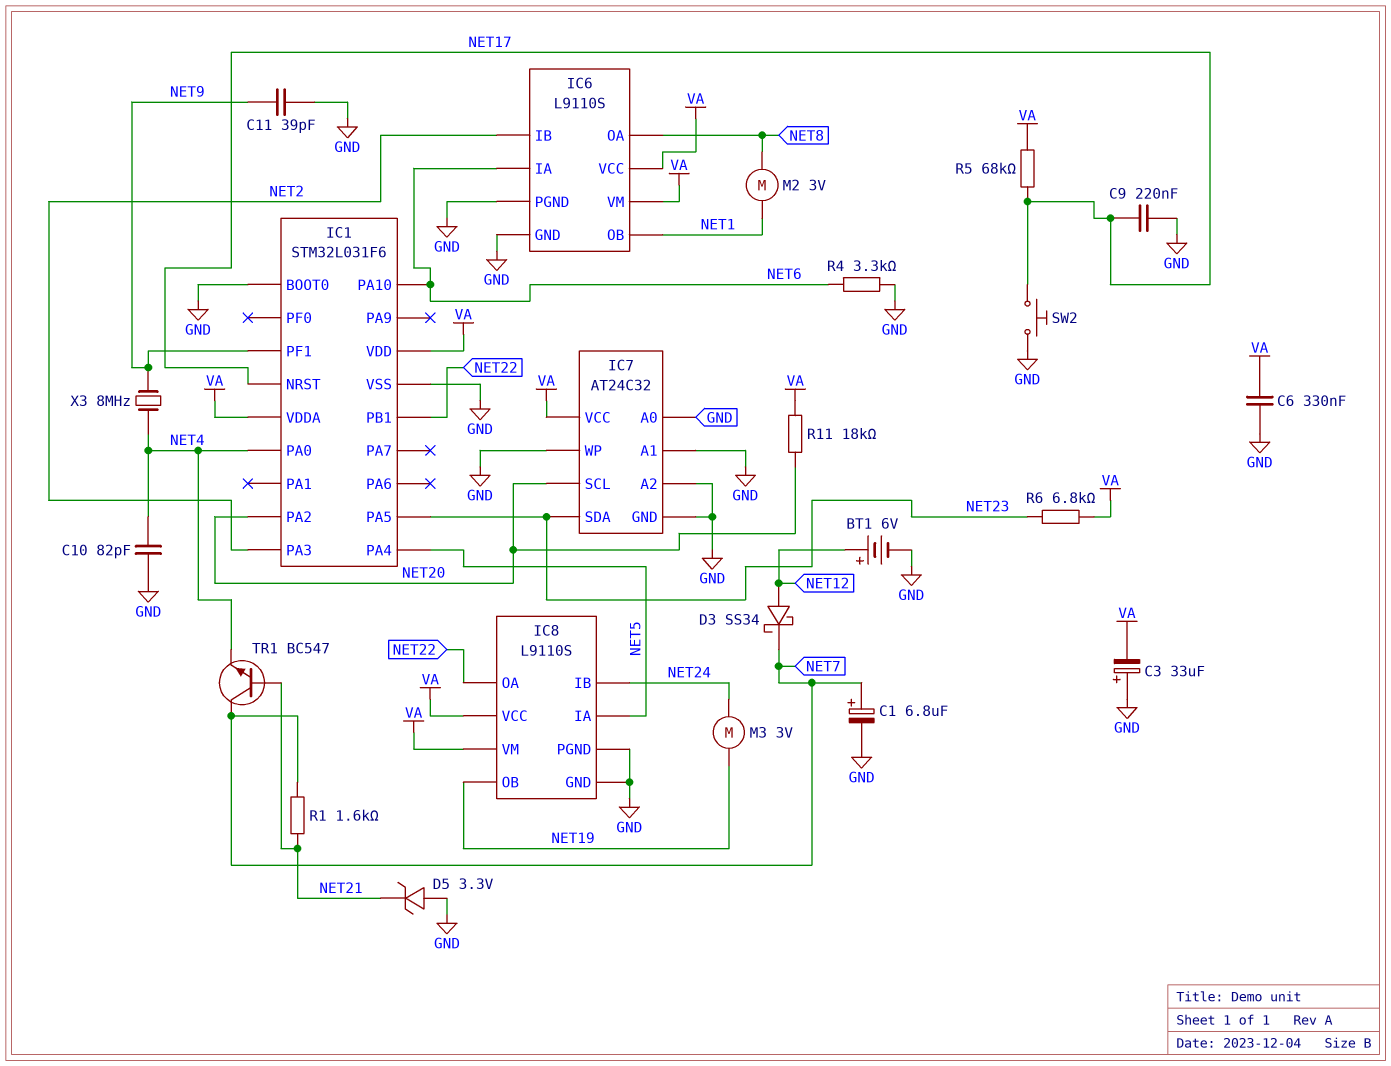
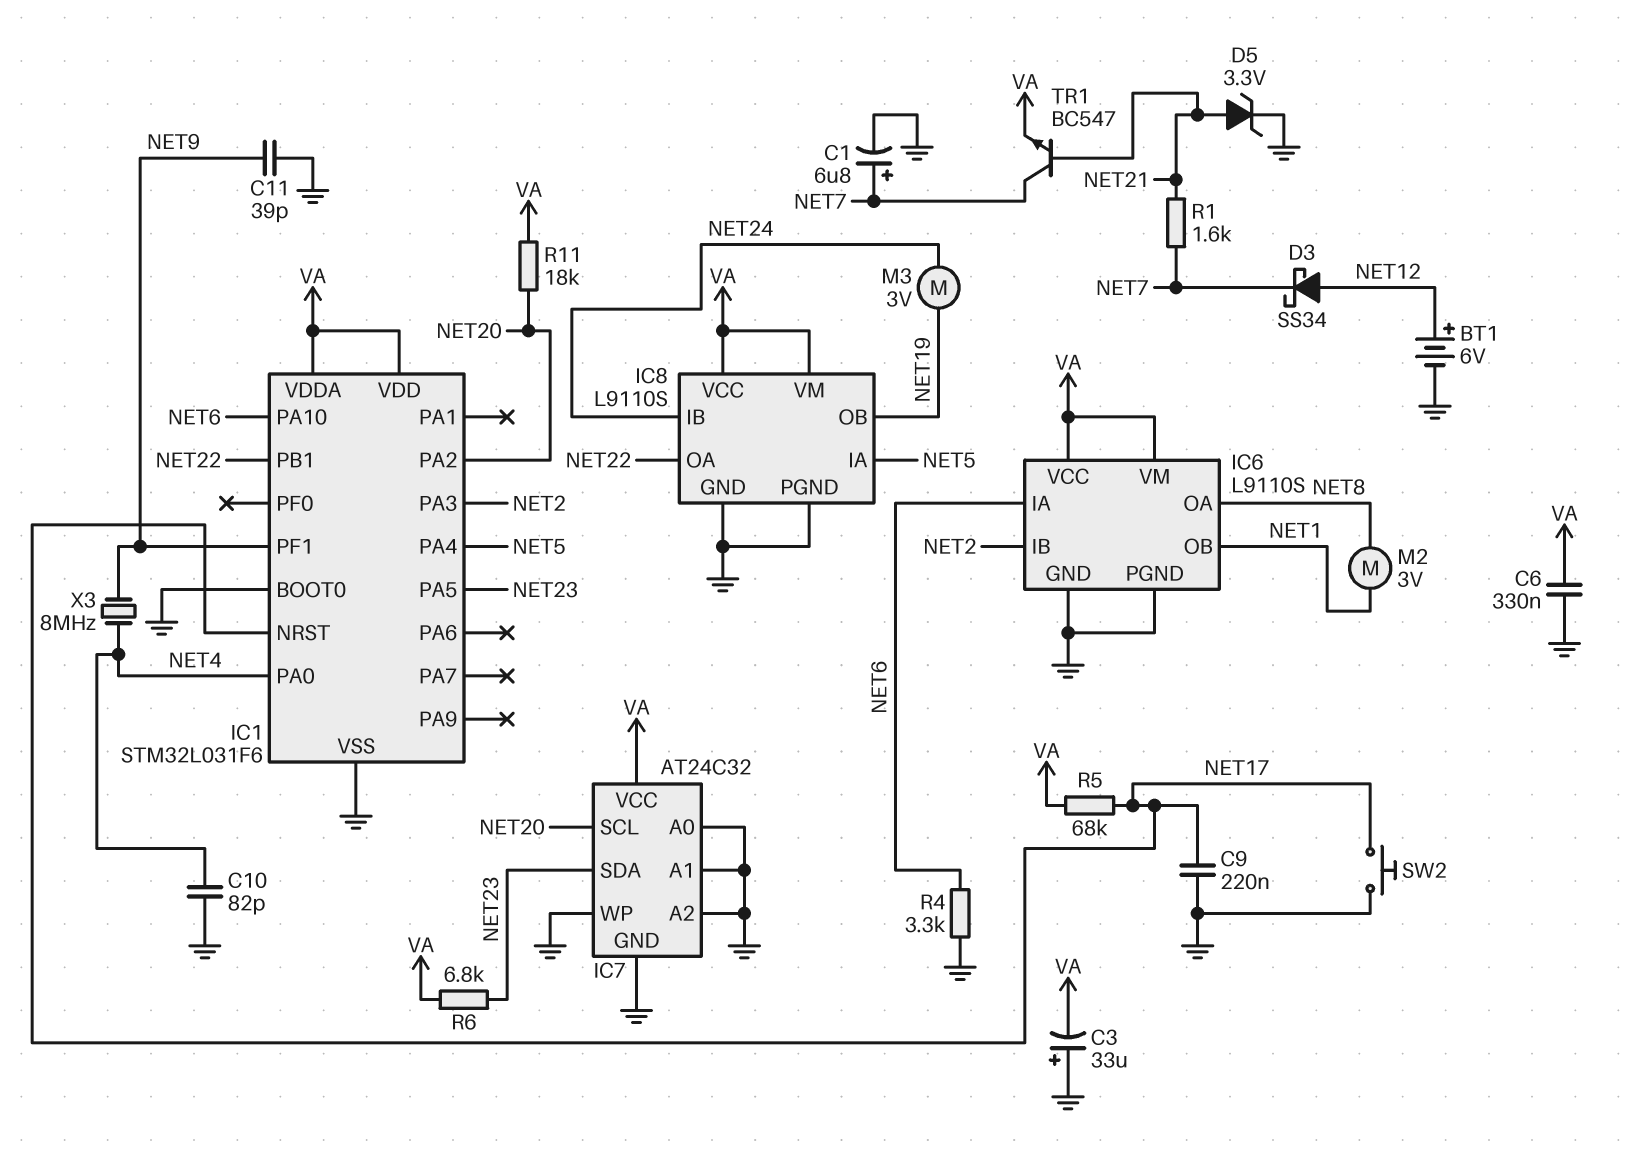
D5: zener 3.3V (A GND, K NET21) -> zener 3.3V (A NET21, K GND)
TR1: NPN BC547 (B NET21, C NET7, E NET4) -> NPN BC547 (B NET21, C NET7, E VA)

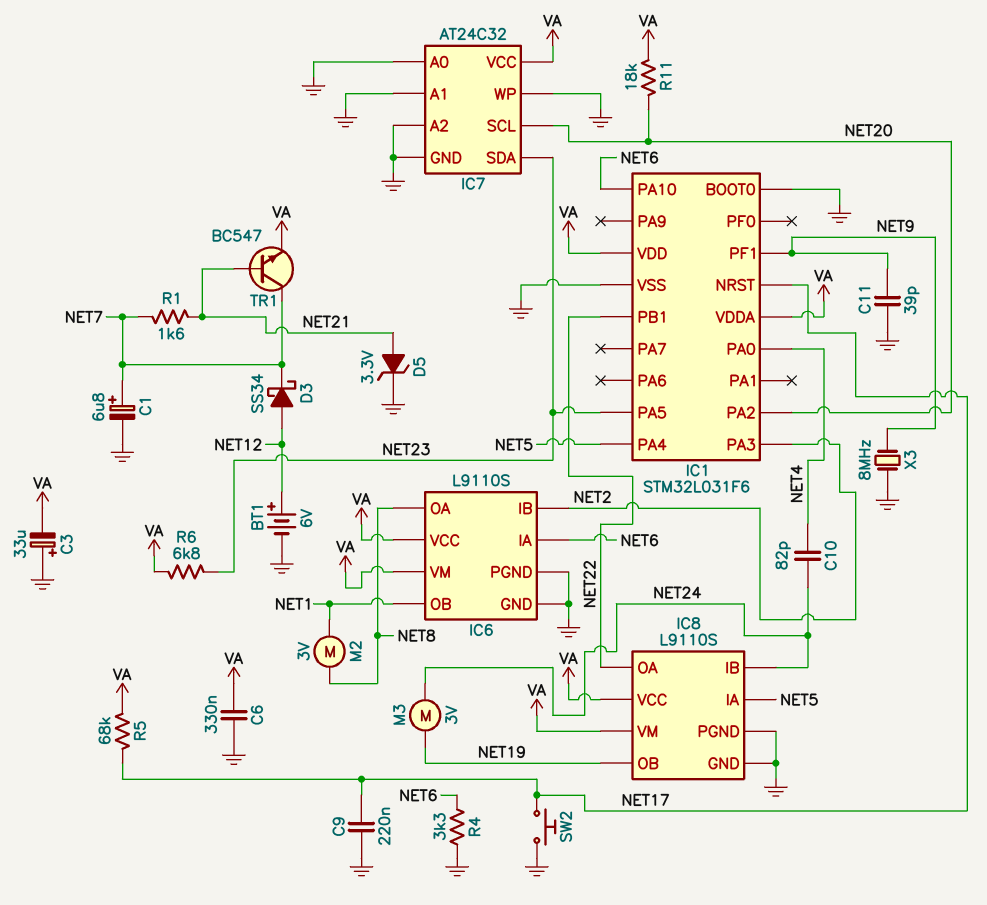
C10: 82pF (GND, NET4) -> 82pF (NET4, NET24)
X3: 8MHz (NET4, NET9) -> 8MHz (GND, NET9)

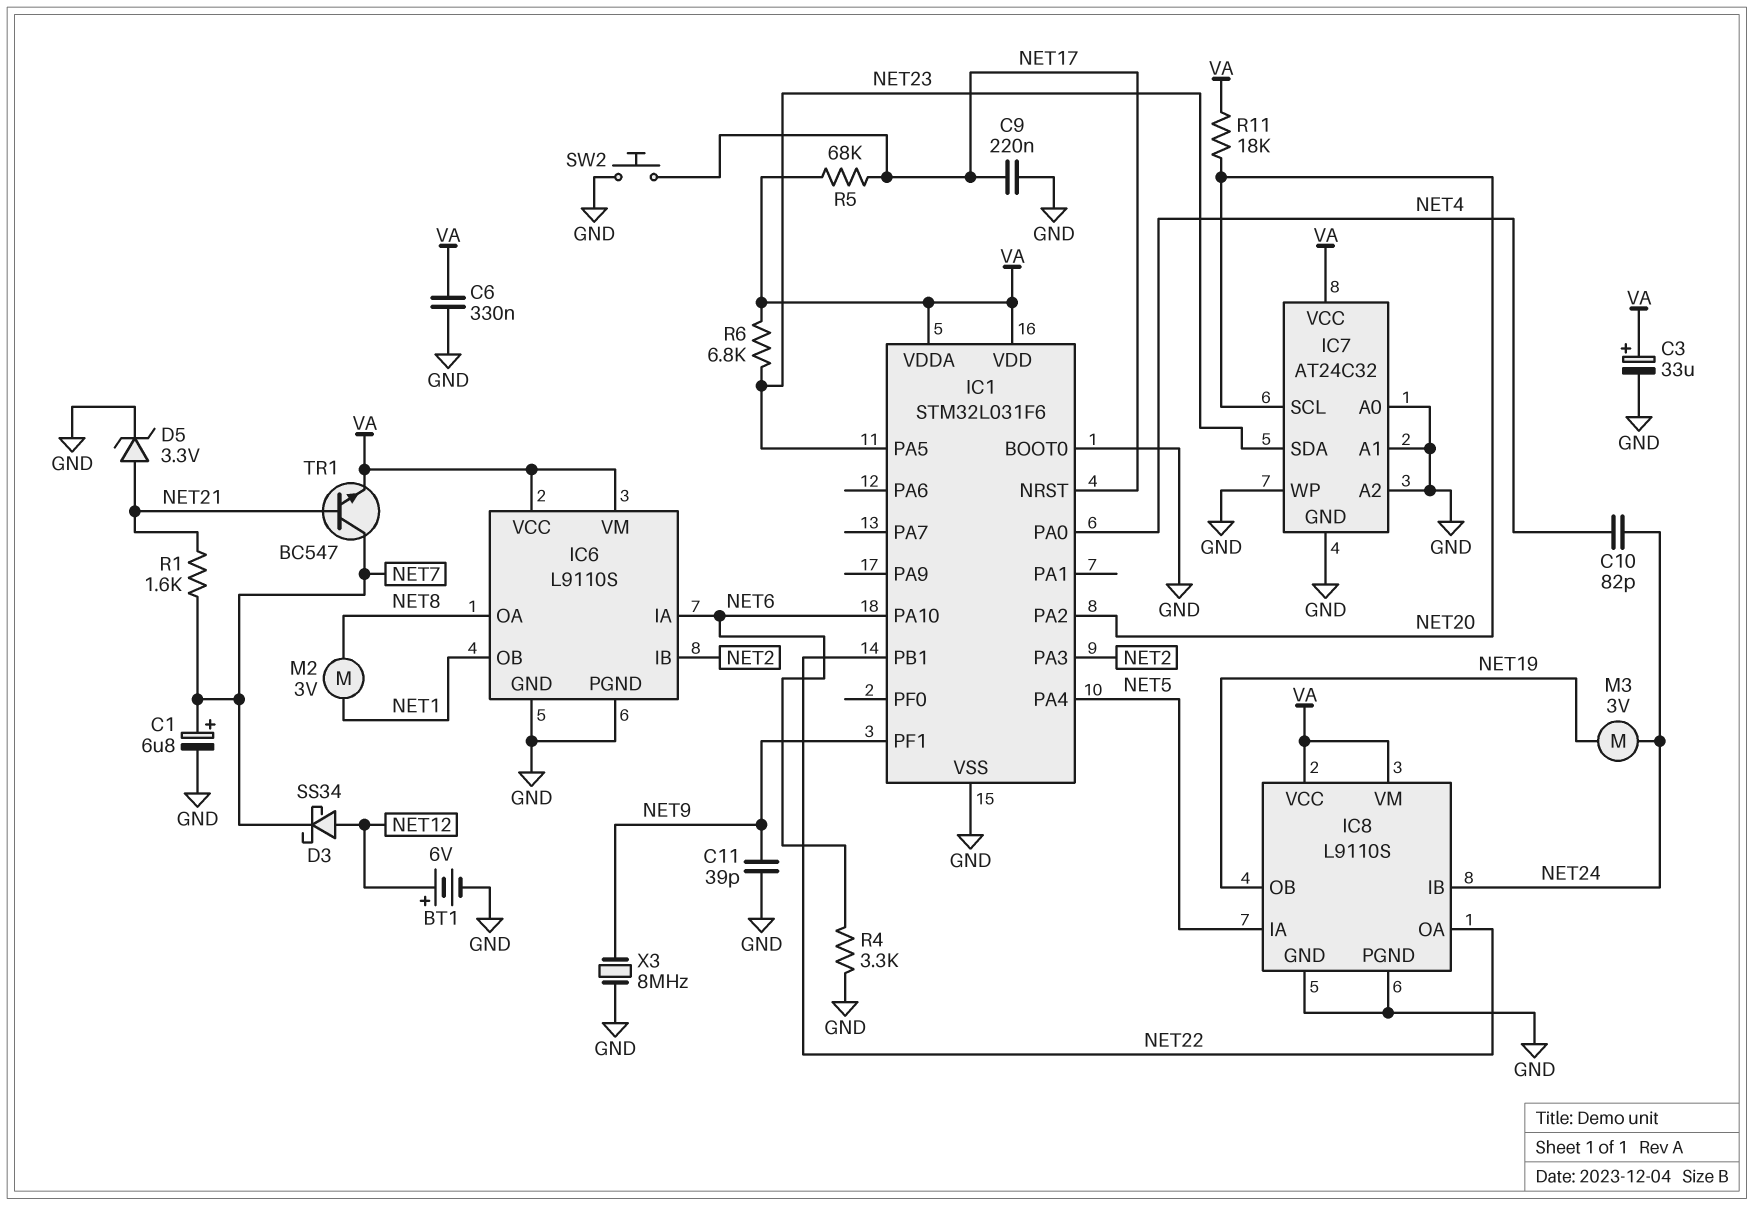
C3: 33uF (plus GND, minus VA) -> 33uF (plus VA, minus GND)

